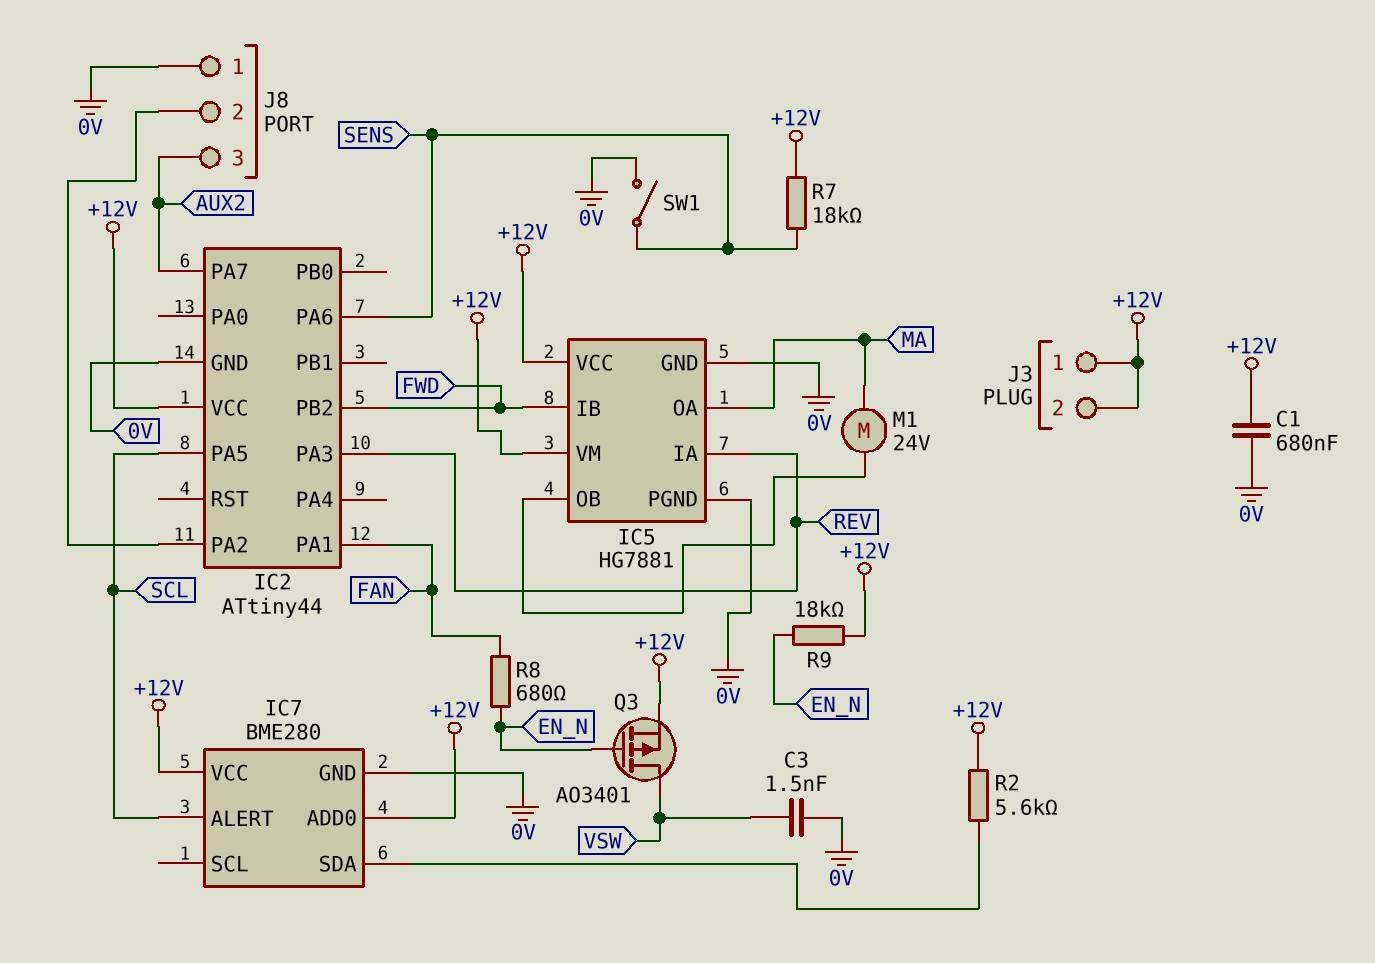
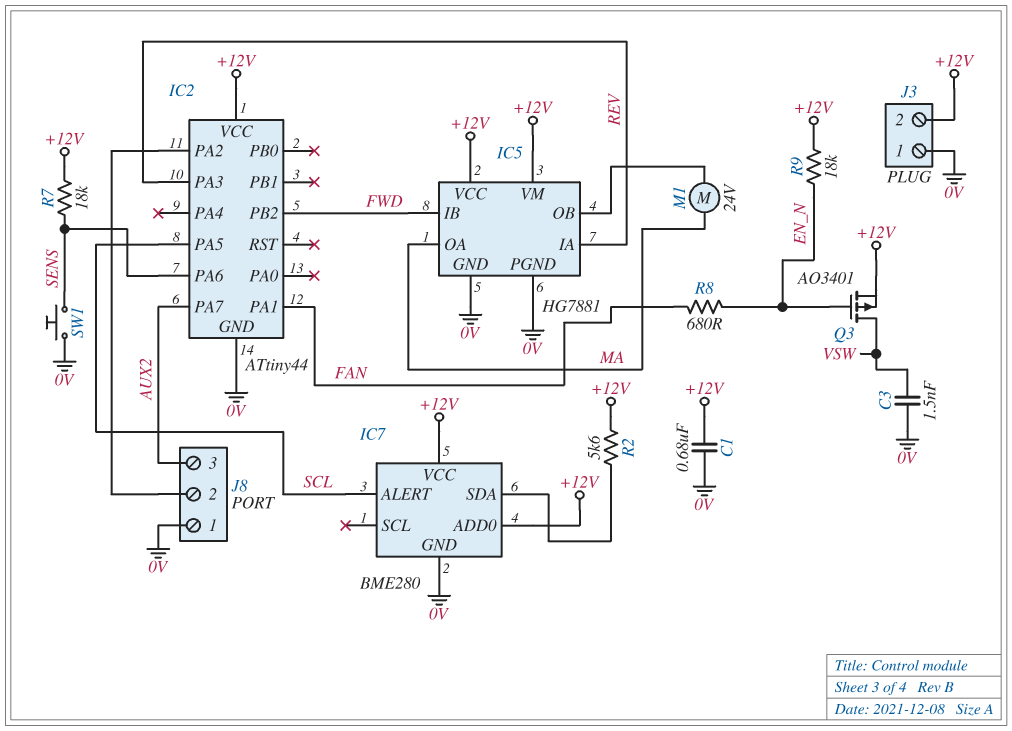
J3 pin 1: +12V -> 0V
SW1: switch (0V, SENS) -> button (0V, SENS)

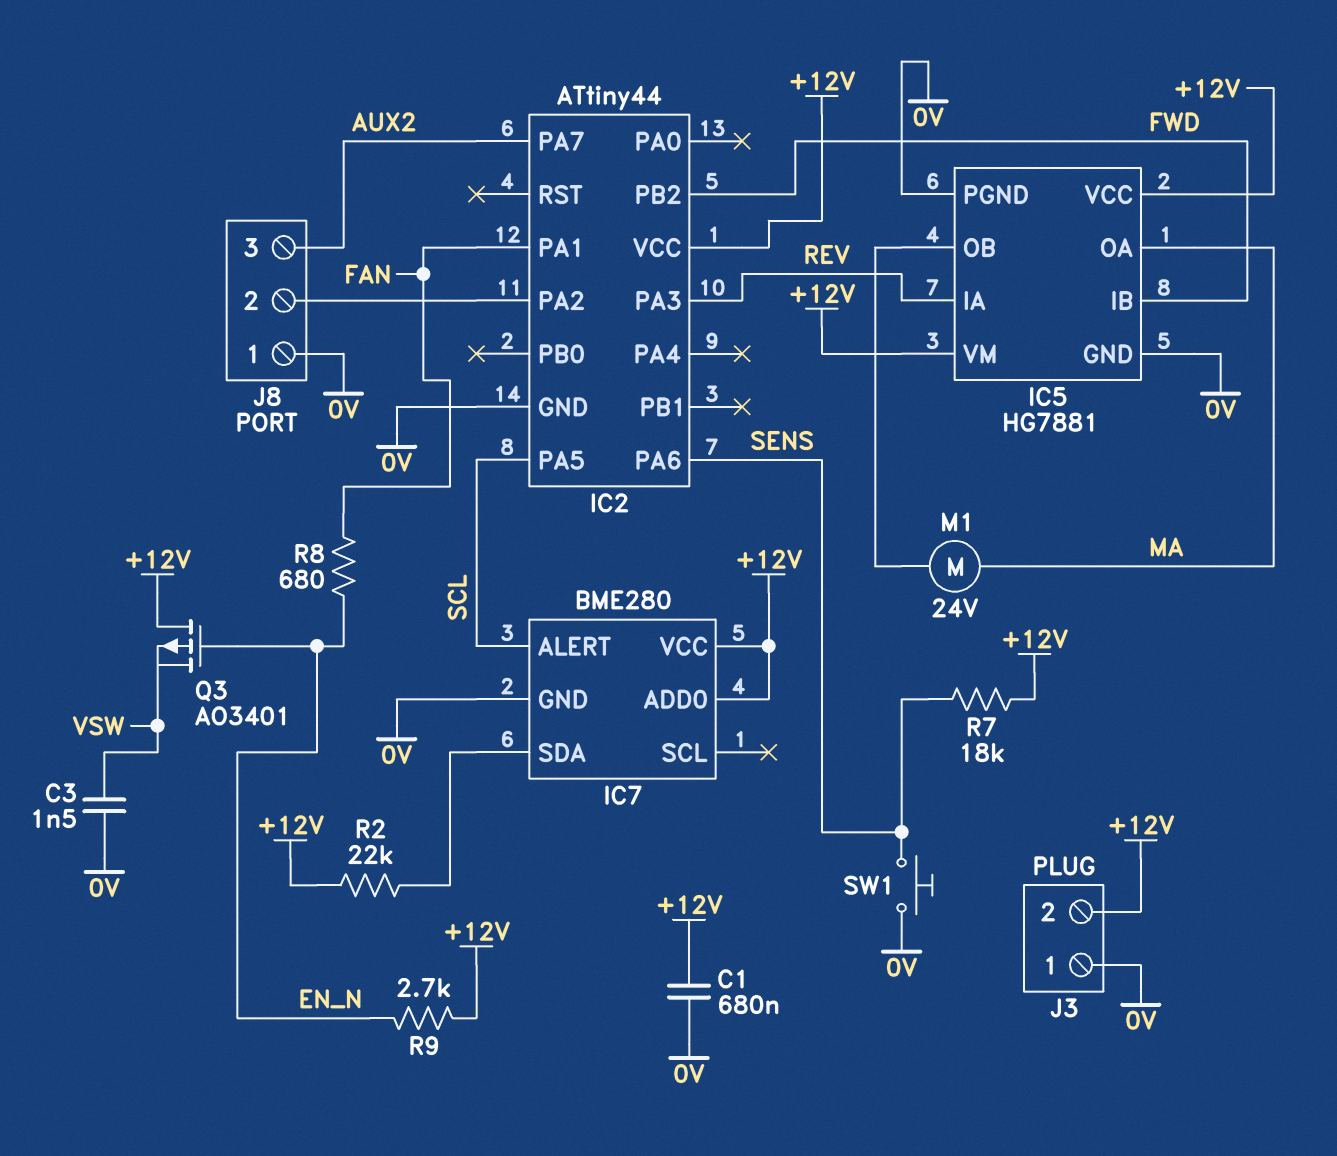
Q3: PMOS AO3401 (G EN_N, D VSW, S +12V) -> PMOS AO3401 (G EN_N, D +12V, S VSW)
R2: 5.6k (+12V, IC7/SDA) -> 22k (+12V, IC7/SDA)
R9: 18k (+12V, EN_N) -> 2.7k (+12V, EN_N)

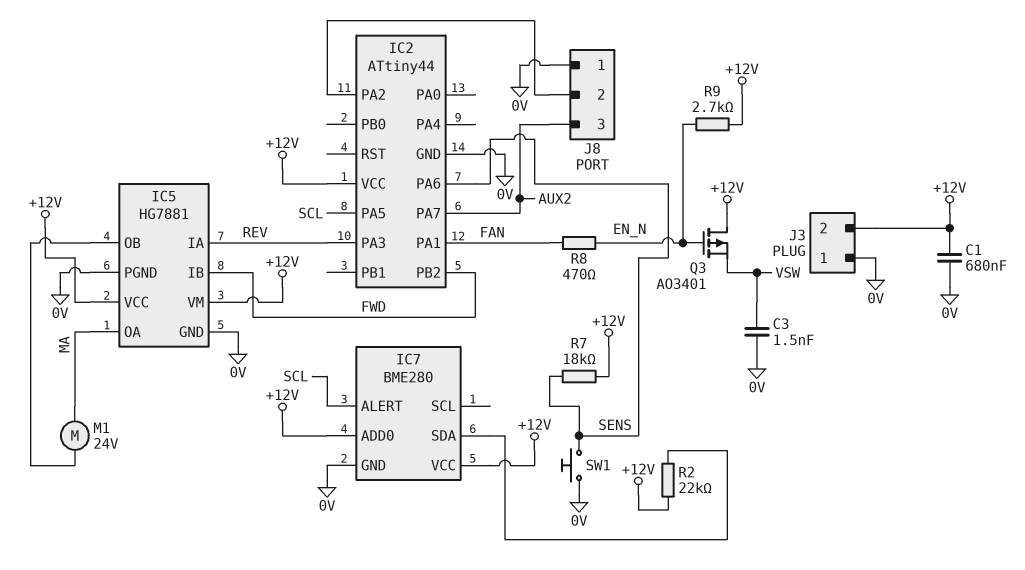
R8: 680 (EN_N, FAN) -> 470 (EN_N, FAN)

